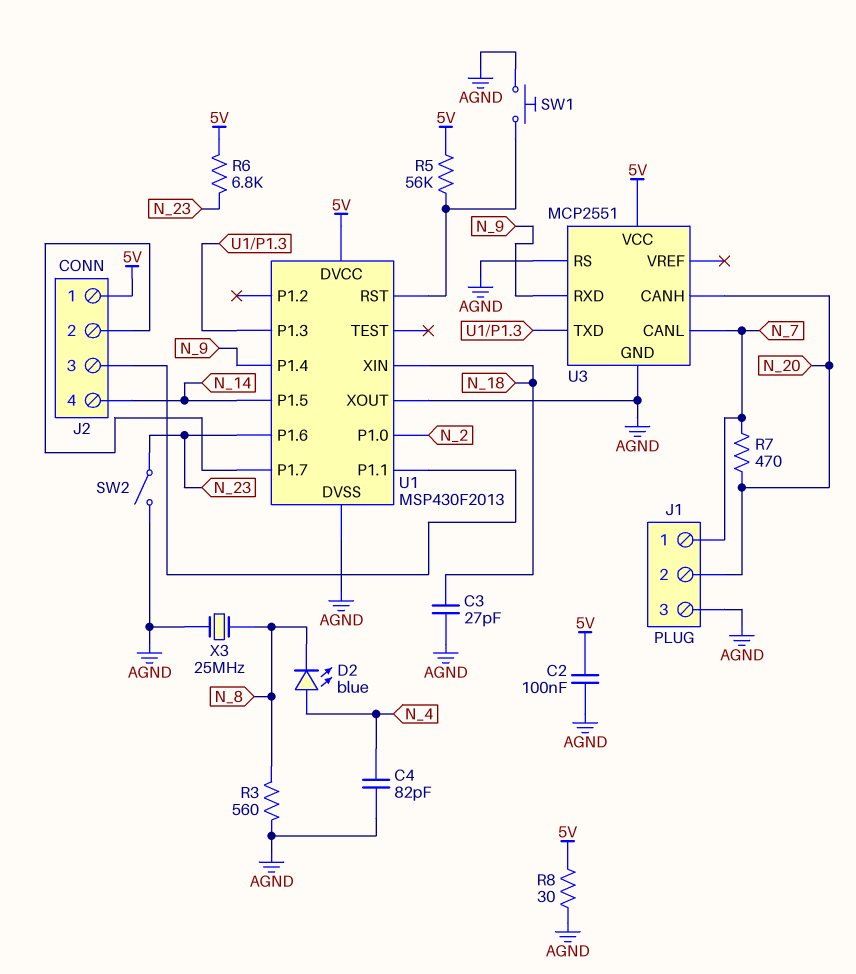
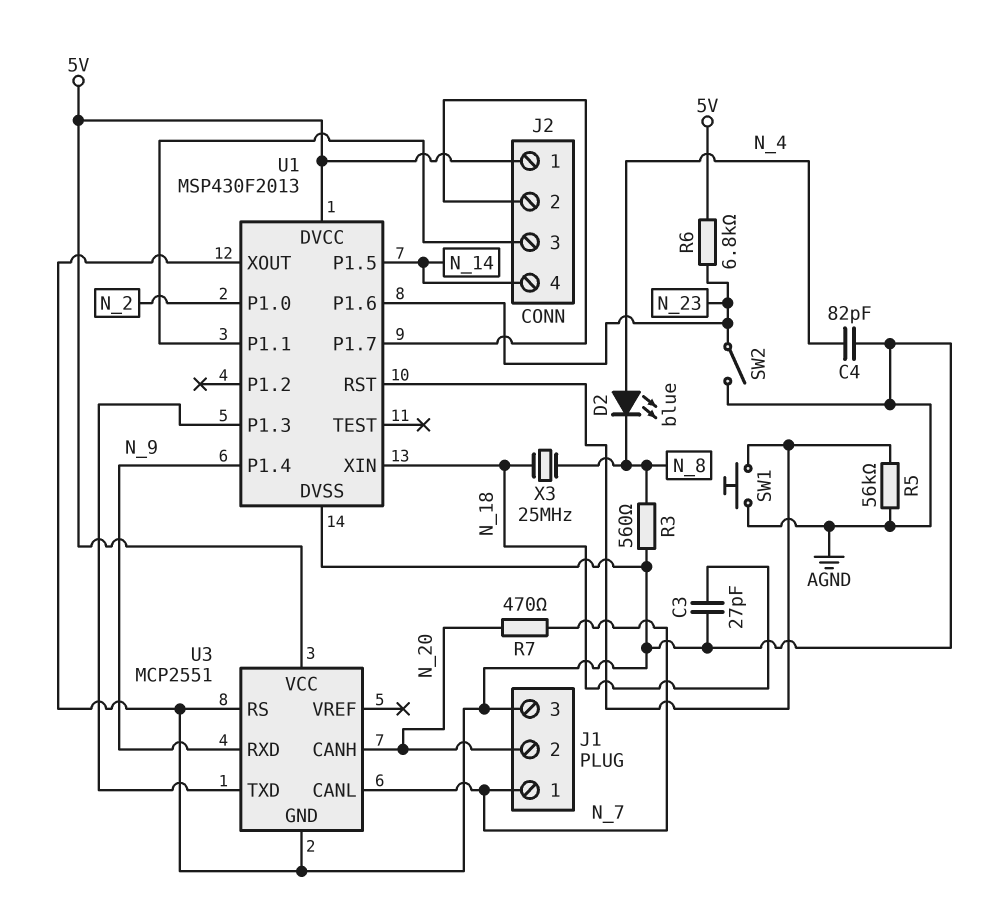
C2: 100nF (5V, AGND) -> none
R5: 56k (5V, U1/RST) -> 56k (AGND, U1/RST)
R8: 30 (5V, AGND) -> none
X3: 25MHz (AGND, N_8) -> 25MHz (N_8, N_18)

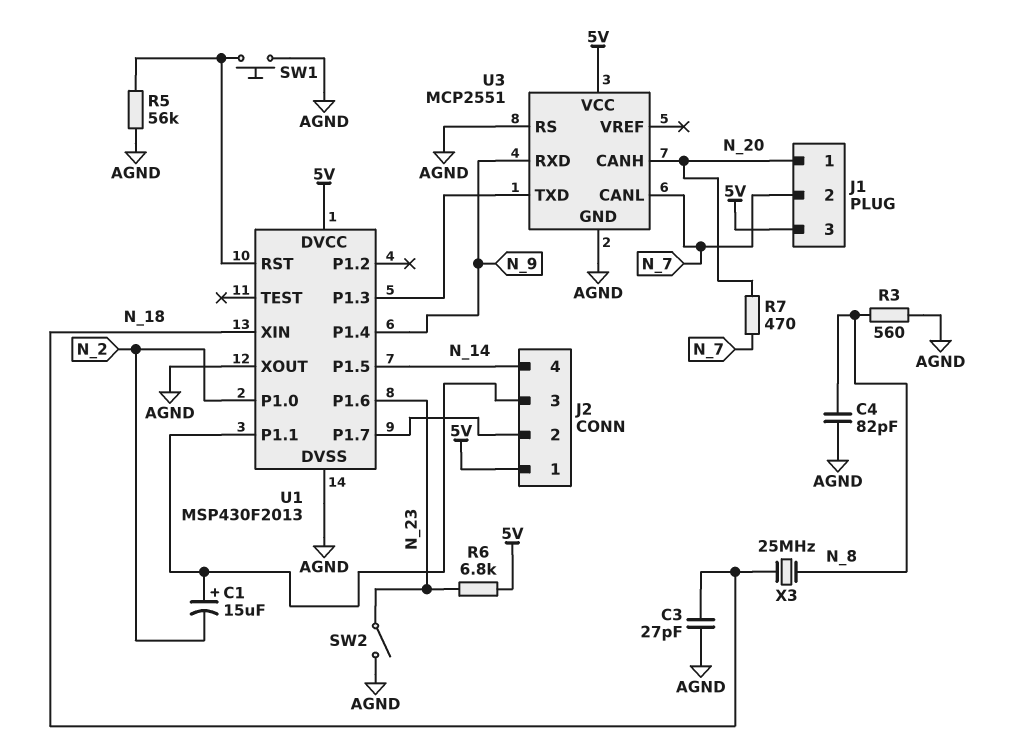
C1: none -> 15uF (plus J2/3, minus N_2)
C4: 82pF (AGND, N_4) -> 82pF (AGND, N_8)
D2: LED blue (A N_4, K N_8) -> none
J1 pin 1: N_7 -> N_20
J1 pin 2: N_20 -> N_7
J1 pin 3: AGND -> 5V

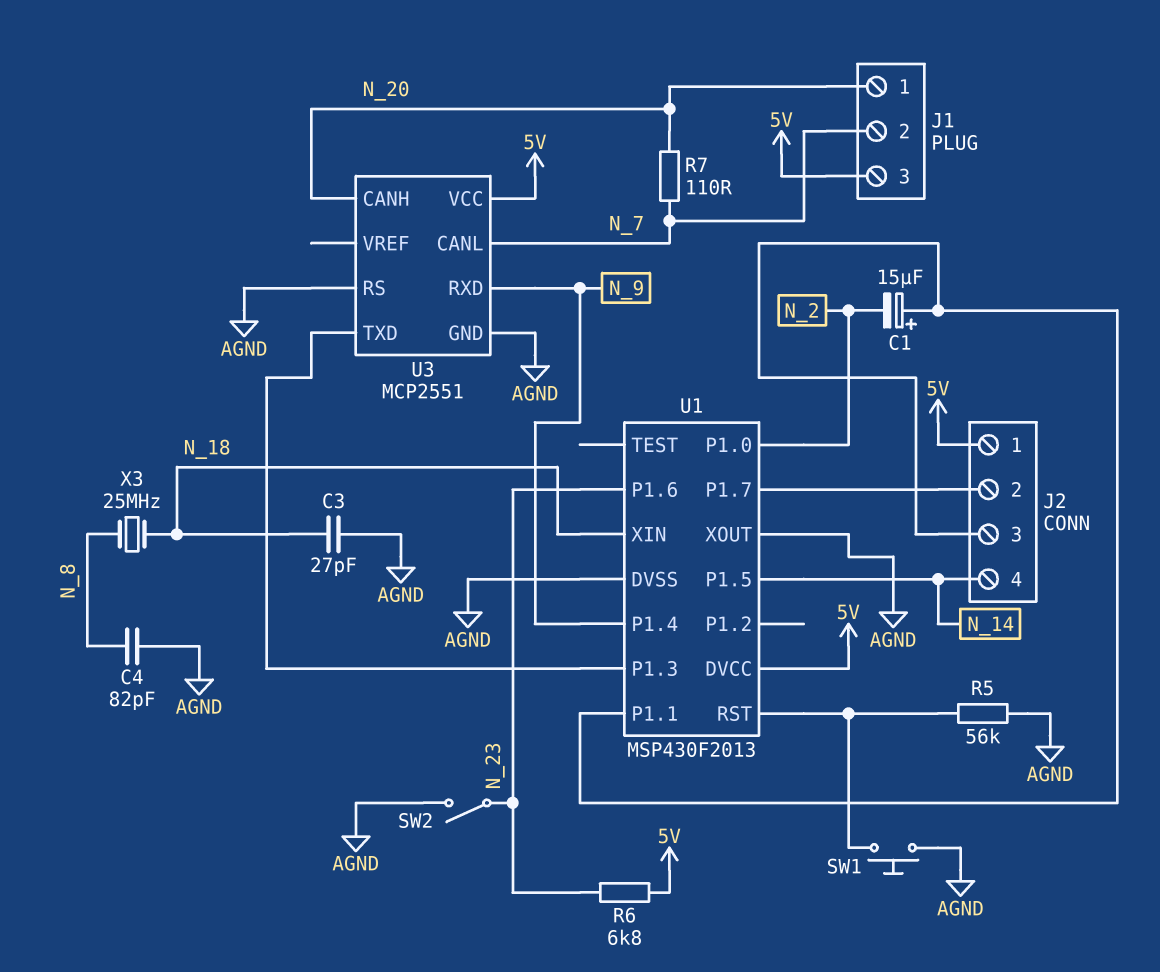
R3: 560 (AGND, N_8) -> none
R7: 470 (N_7, N_20) -> 110 (N_7, N_20)

